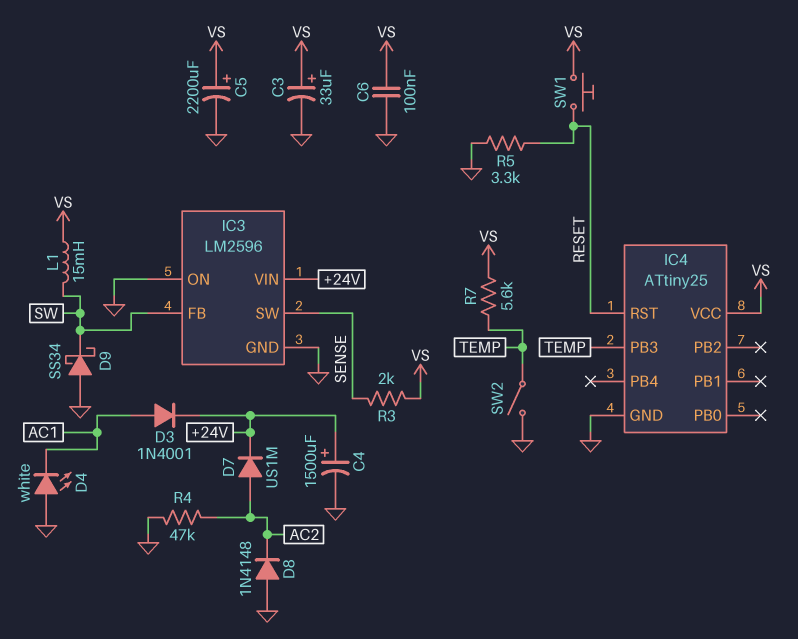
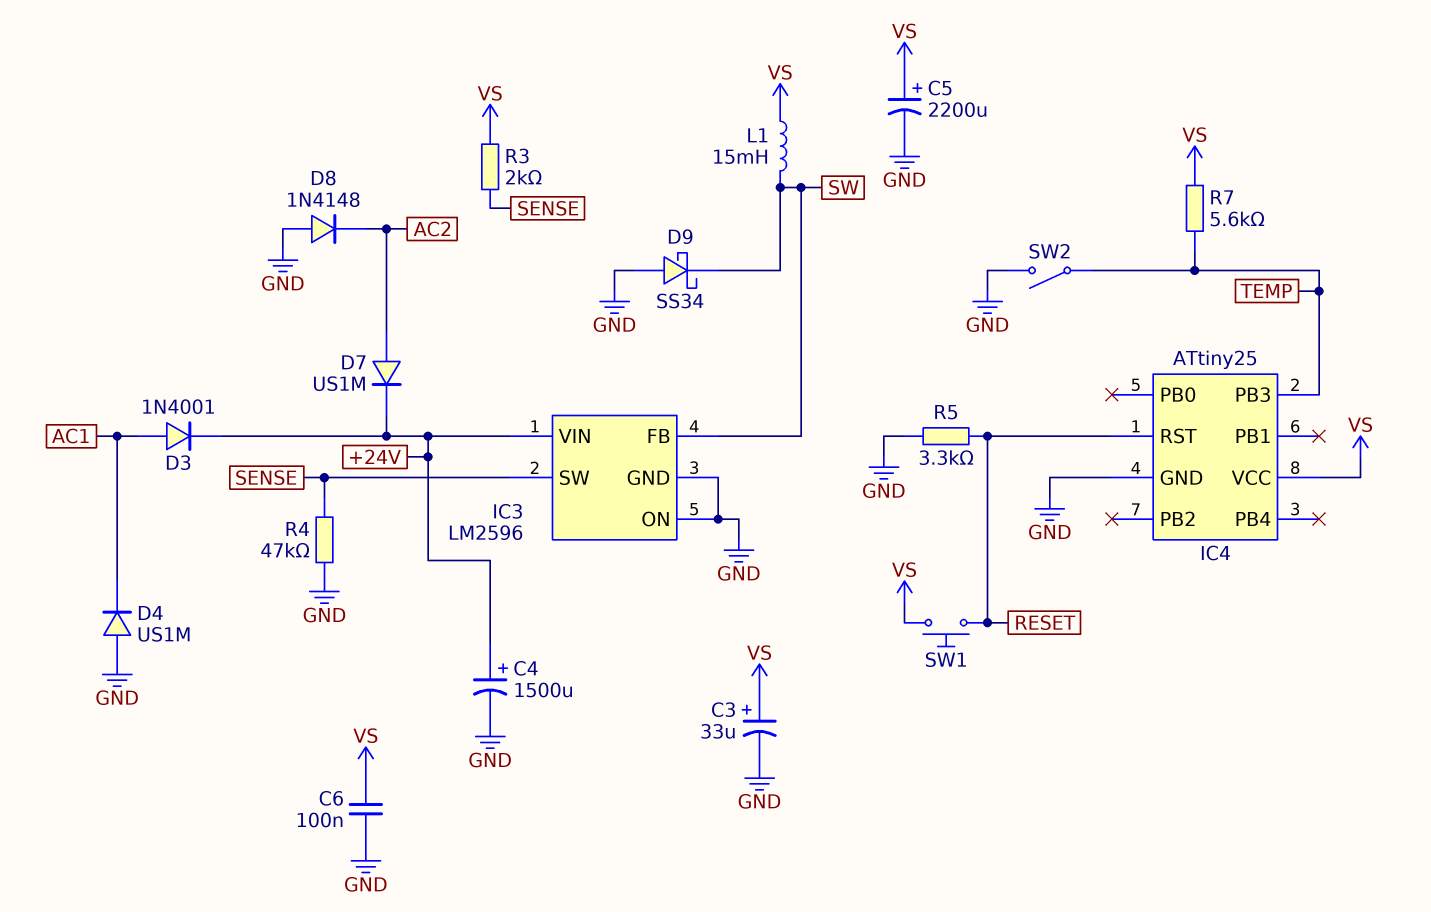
D4: LED white (A GND, K AC1) -> diode US1M (A GND, K AC1)
R4: 47k (AC2, GND) -> 47k (GND, SENSE)

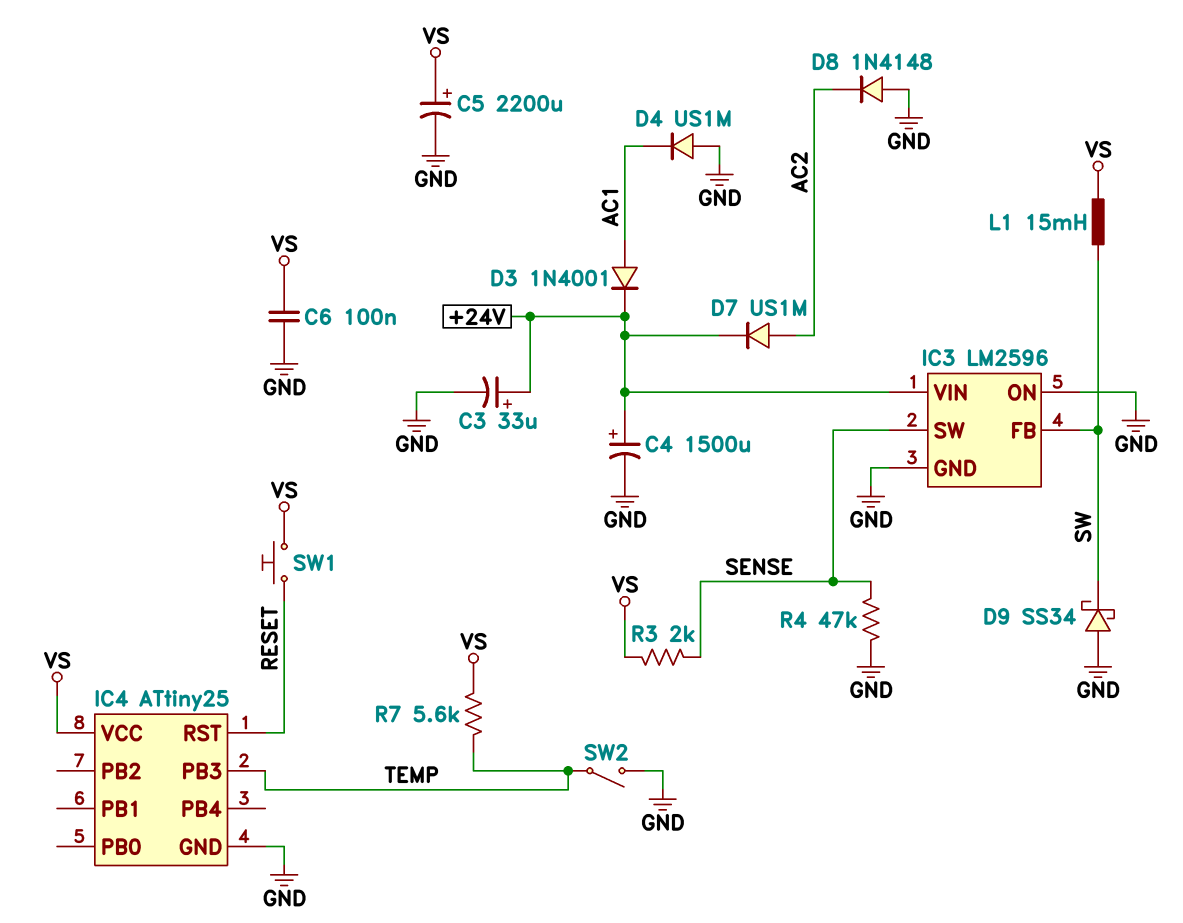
C3: 33uF (plus VS, minus GND) -> 33uF (plus +24V, minus GND)
R5: 3.3k (GND, RESET) -> none

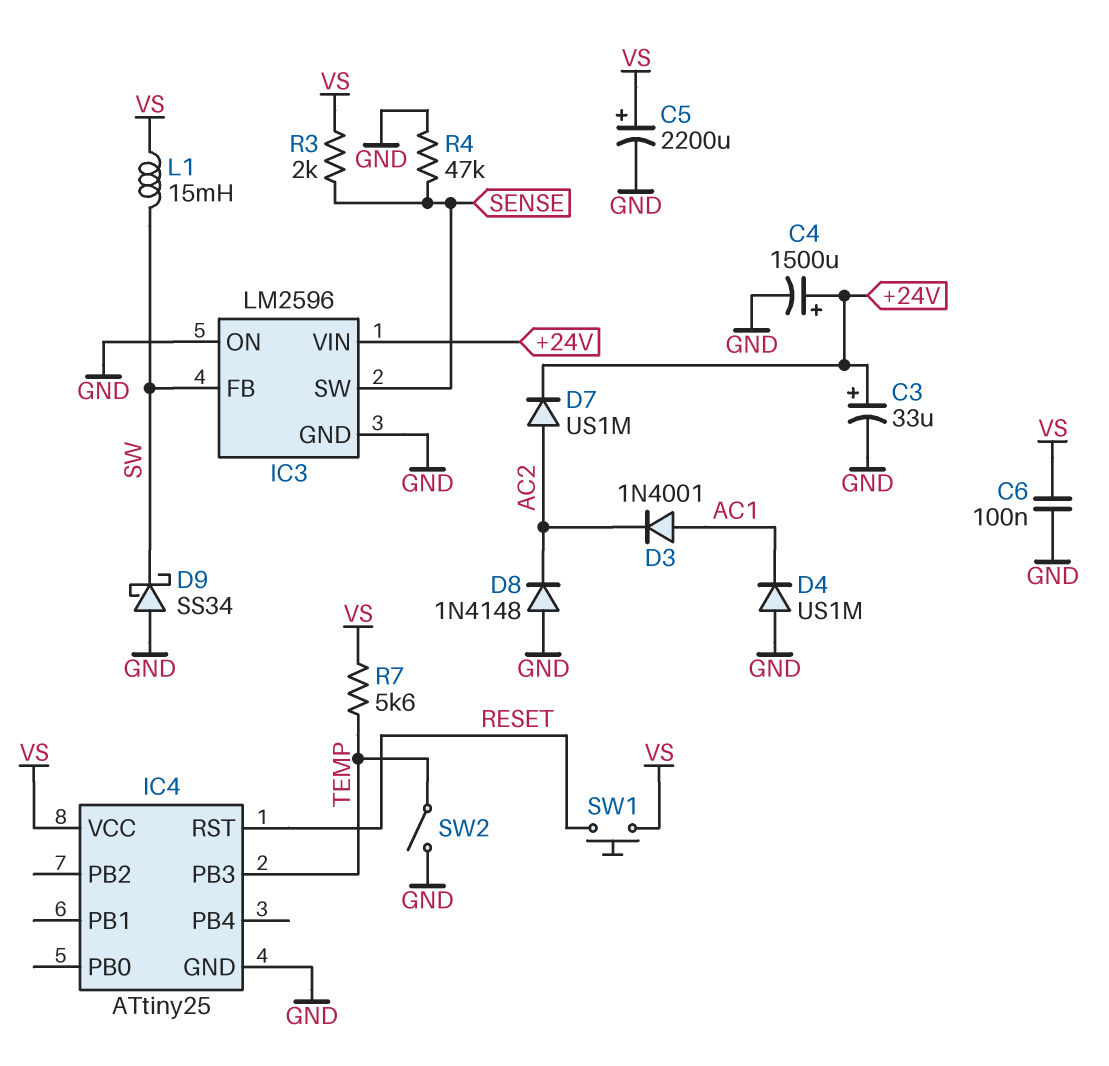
D3: diode 1N4001 (A AC1, K +24V) -> diode 1N4001 (A AC1, K AC2)

